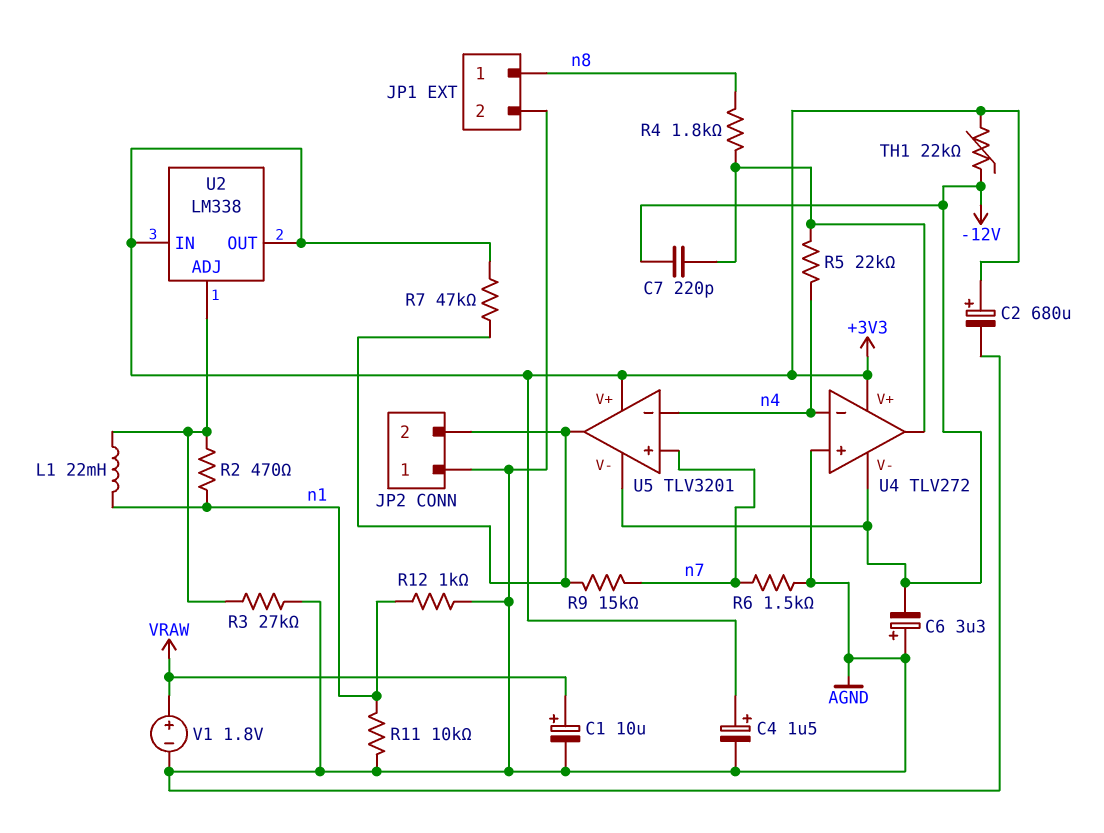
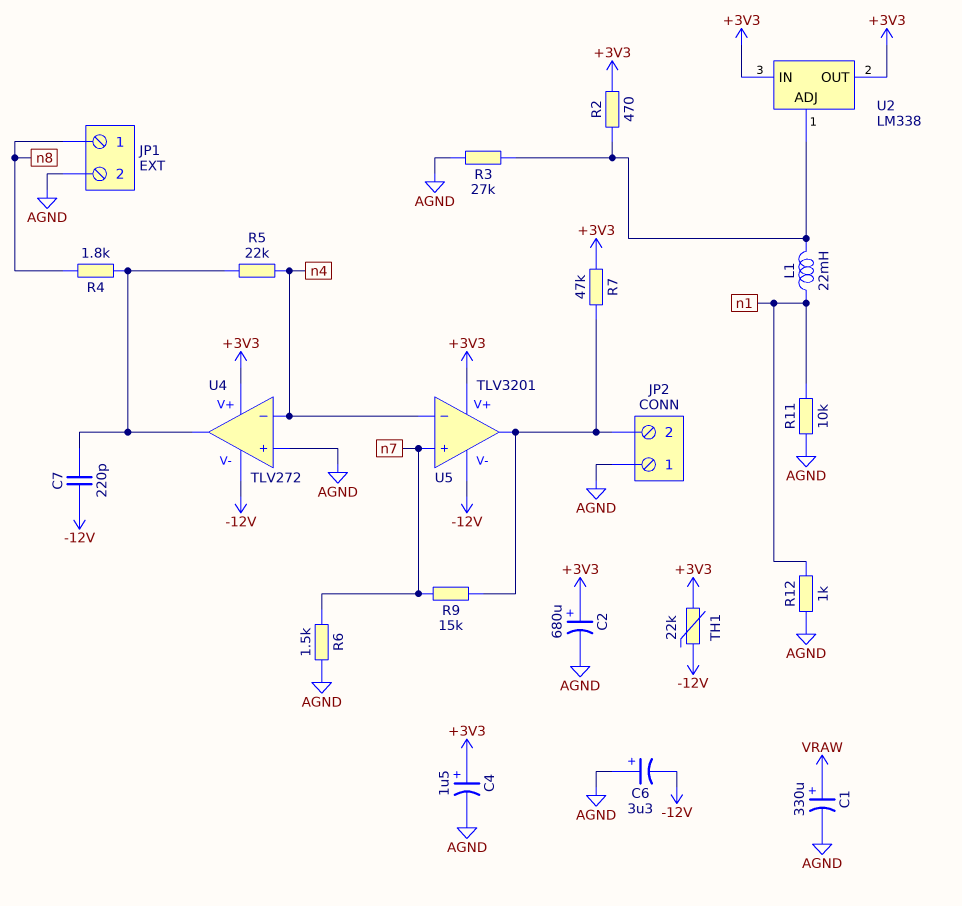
C1: 10uF (plus VRAW, minus AGND) -> 330uF (plus VRAW, minus AGND)
R2: 470 (U2/ADJ, n1) -> 470 (+3V3, U2/ADJ)
V1: 1.8V (plus VRAW, minus AGND) -> none

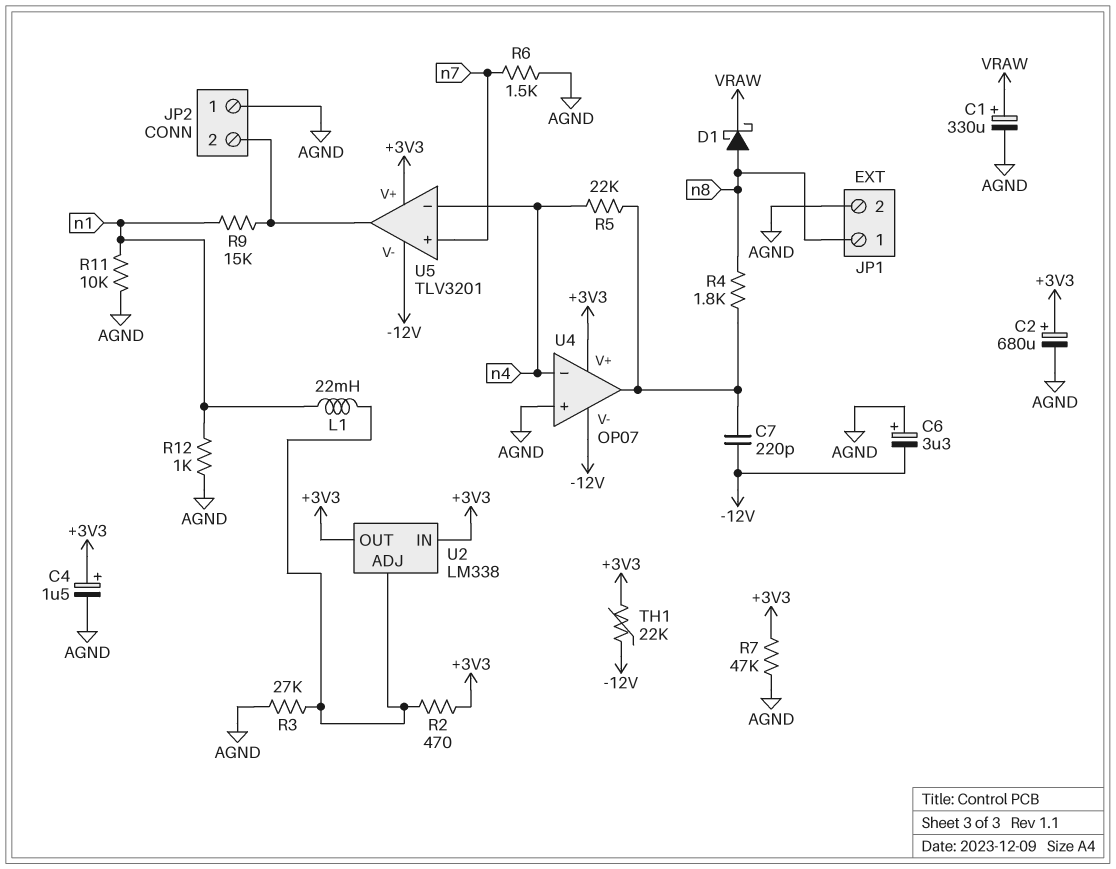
D1: none -> schottky (A n8, K VRAW)
R7: 47k (+3V3, JP2/2) -> 47k (+3V3, AGND)
R9: 15k (JP2/2, n7) -> 15k (JP2/2, n1)
U4: TLV272 -> OP07

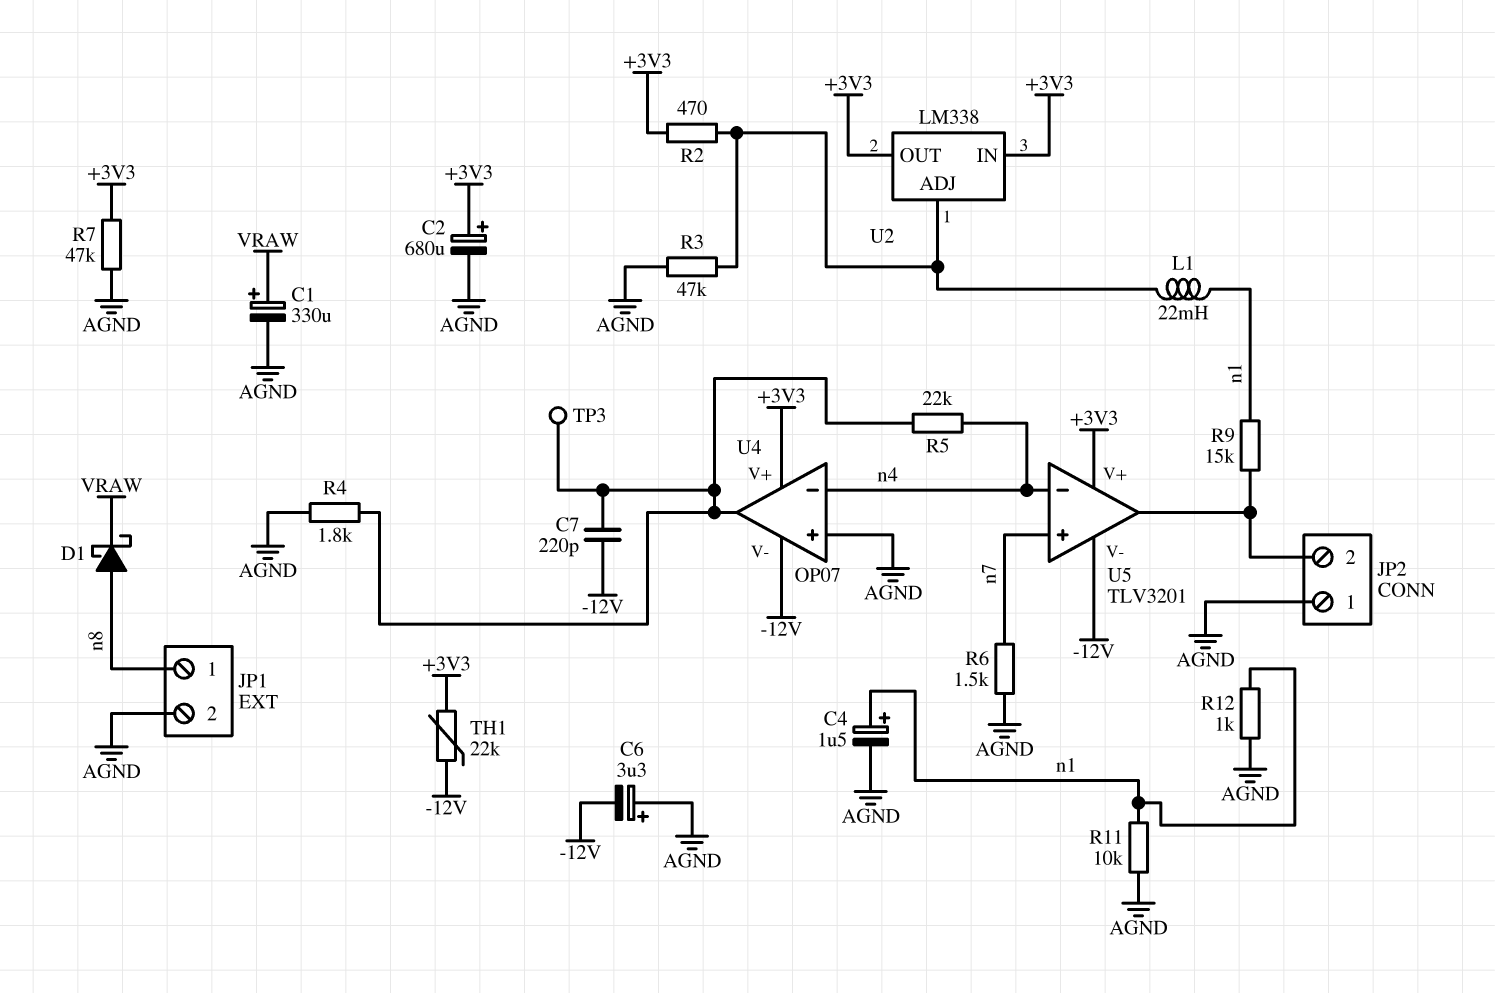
C4: 1.5uF (plus +3V3, minus AGND) -> 1.5uF (plus n1, minus AGND)
R3: 27k (AGND, U2/ADJ) -> 47k (AGND, U2/ADJ)
R4: 1.8k (U4/out, n8) -> 1.8k (AGND, U4/out)
TP3: none -> test point (U4/out)

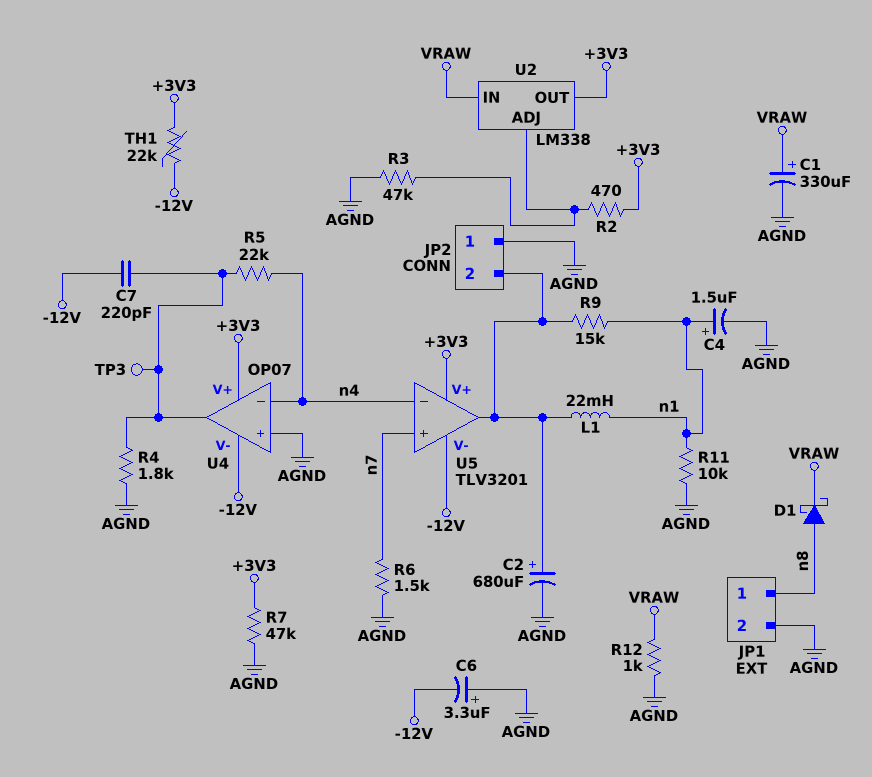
C2: 680uF (plus +3V3, minus AGND) -> 680uF (plus JP2/2, minus AGND)
L1: 22mH (U2/ADJ, n1) -> 22mH (JP2/2, n1)
R12: 1k (AGND, n1) -> 1k (AGND, VRAW)
U2 pin IN: +3V3 -> VRAW

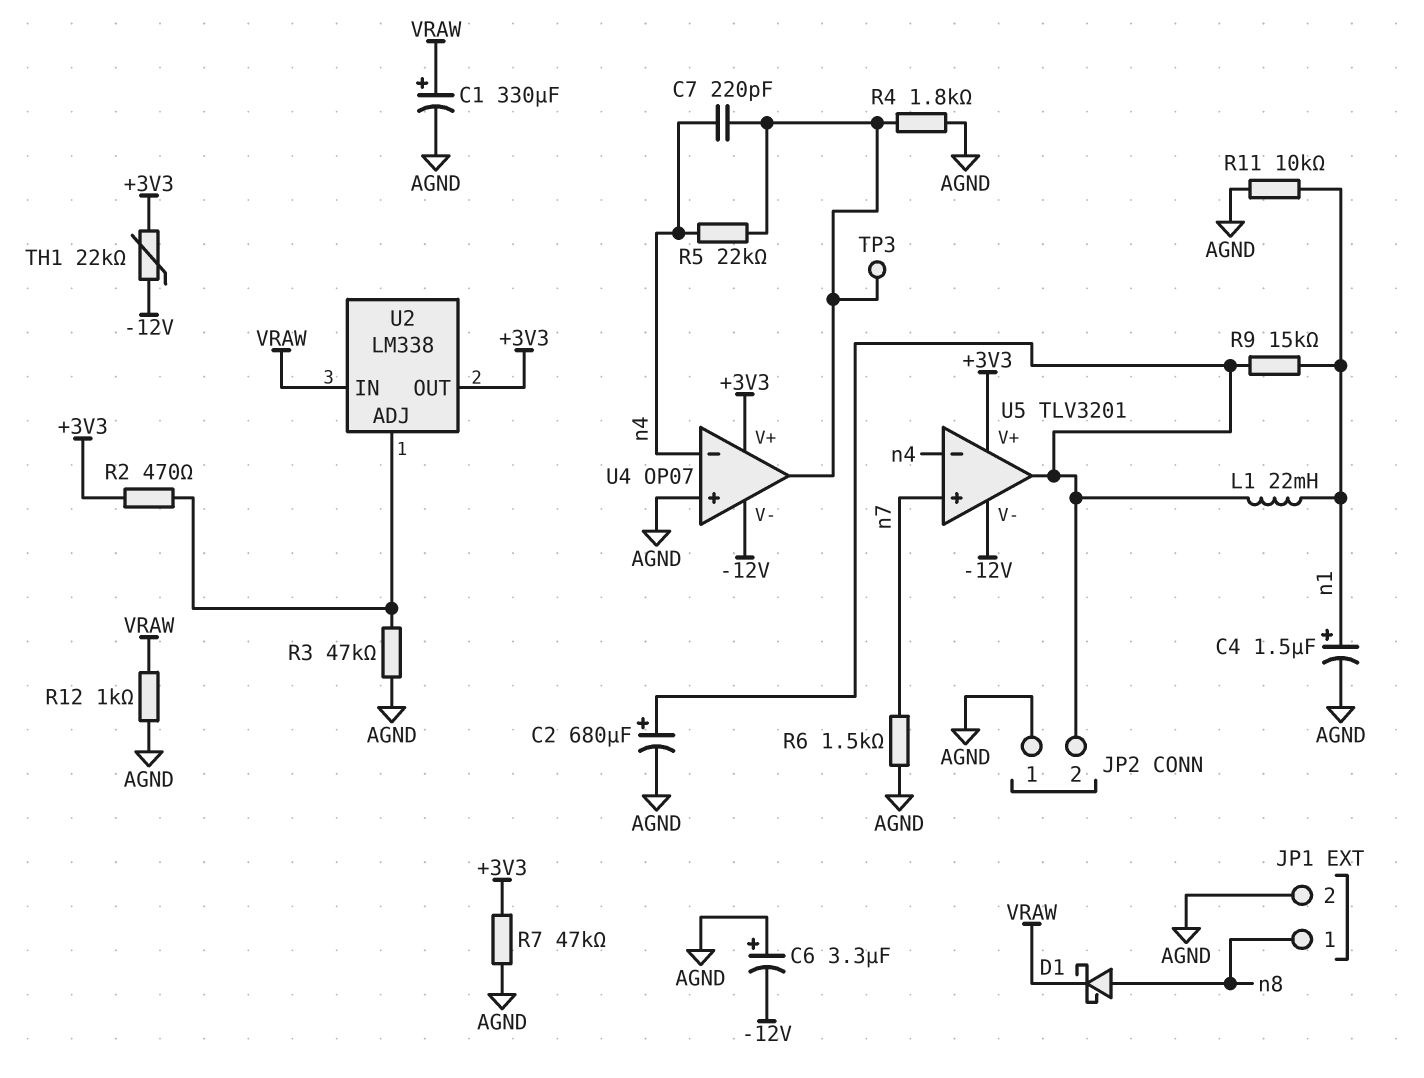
C7: 220pF (-12V, U4/out) -> 220pF (U4/out, n4)

